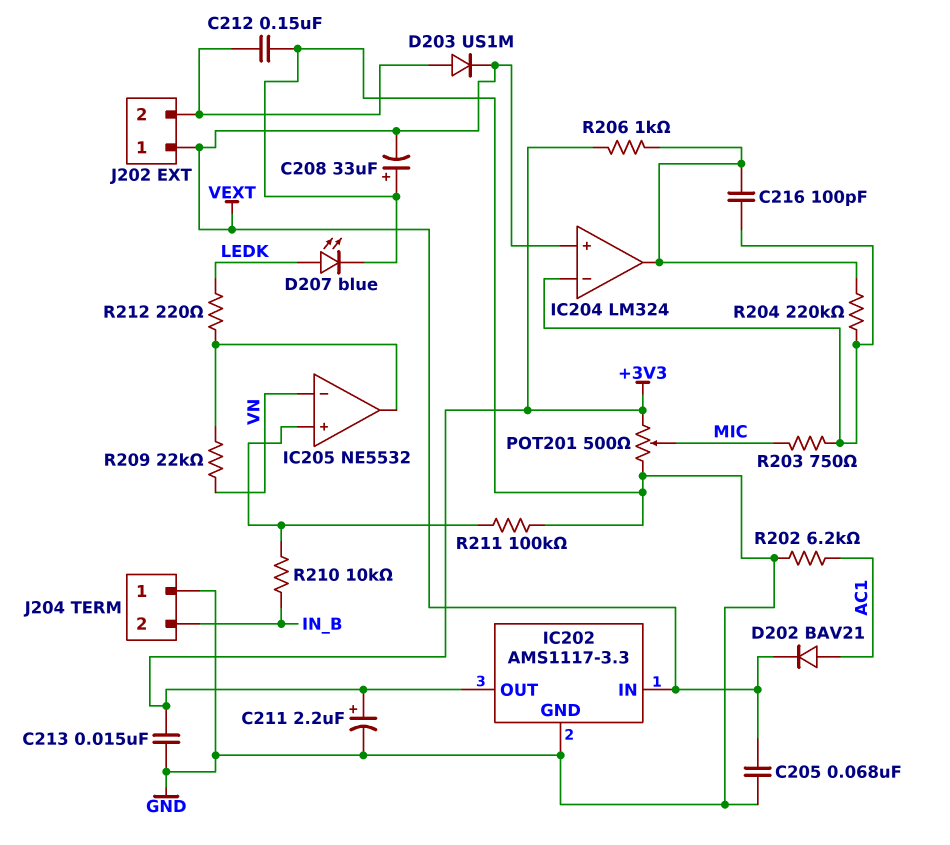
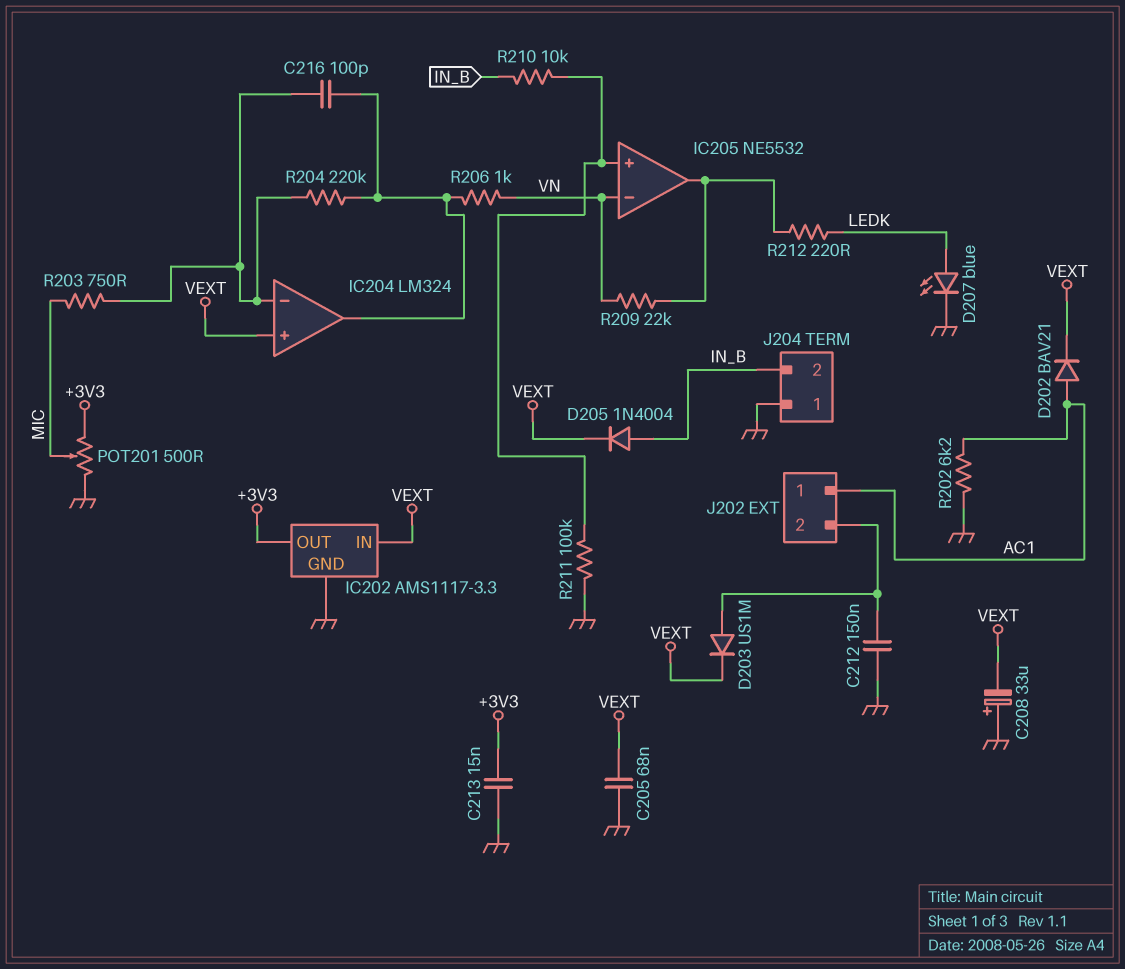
C211: 2.2uF (plus +3V3, minus GND) -> none
D205: none -> diode 1N4004 (A IN_B, K VEXT)
J202 pin 1: VEXT -> AC1
R206: 1k (+3V3, IC204/out) -> 1k (IC204/out, VN)

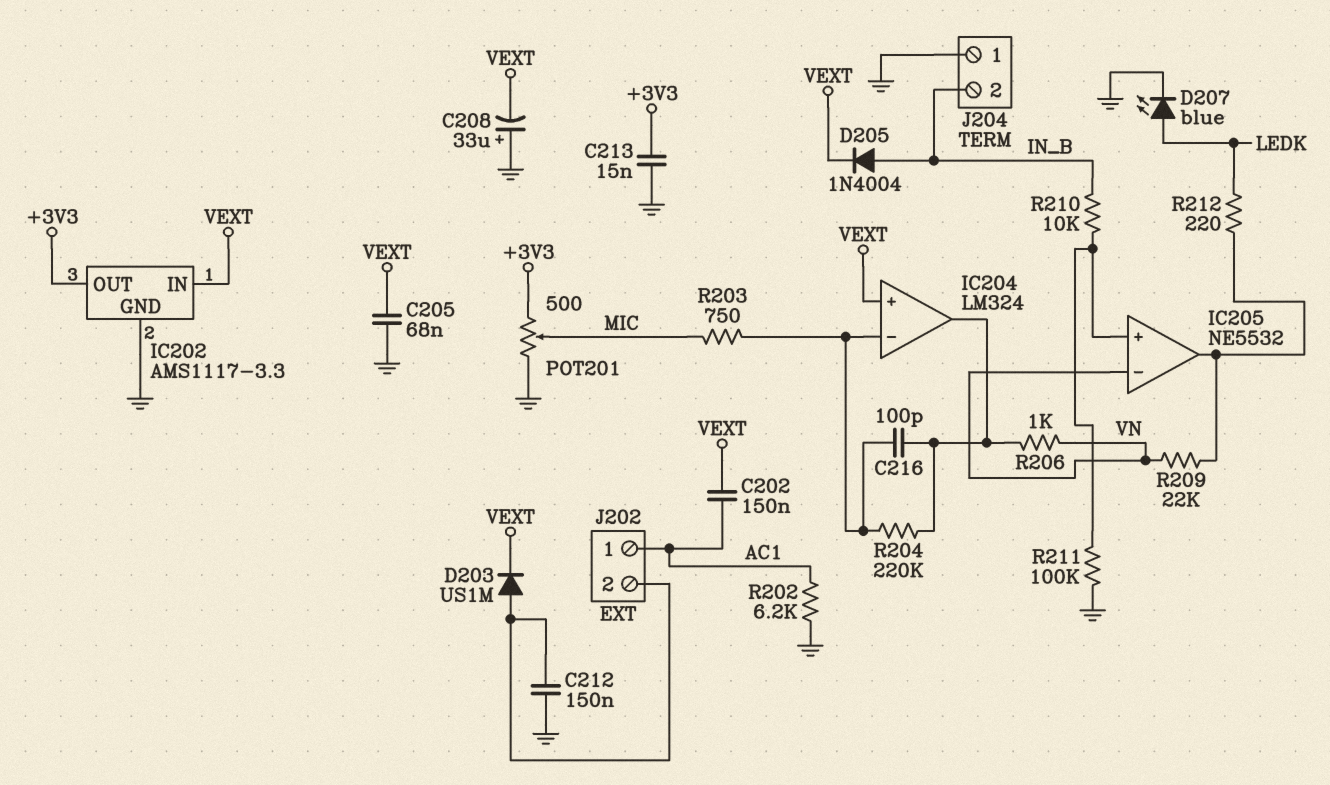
C202: none -> 150nF (AC1, VEXT)
D202: diode BAV21 (A AC1, K VEXT) -> none

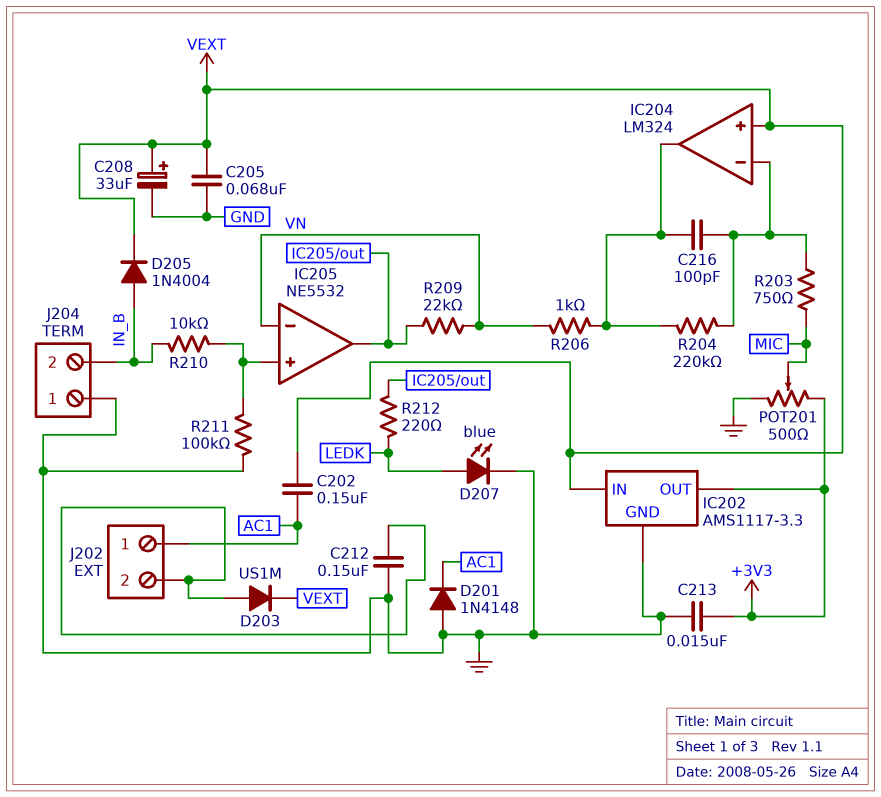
C208: 33uF (plus GND, minus VEXT) -> 33uF (plus VEXT, minus GND)
D201: none -> diode 1N4148 (A GND, K AC1)
R202: 6.2k (AC1, GND) -> none

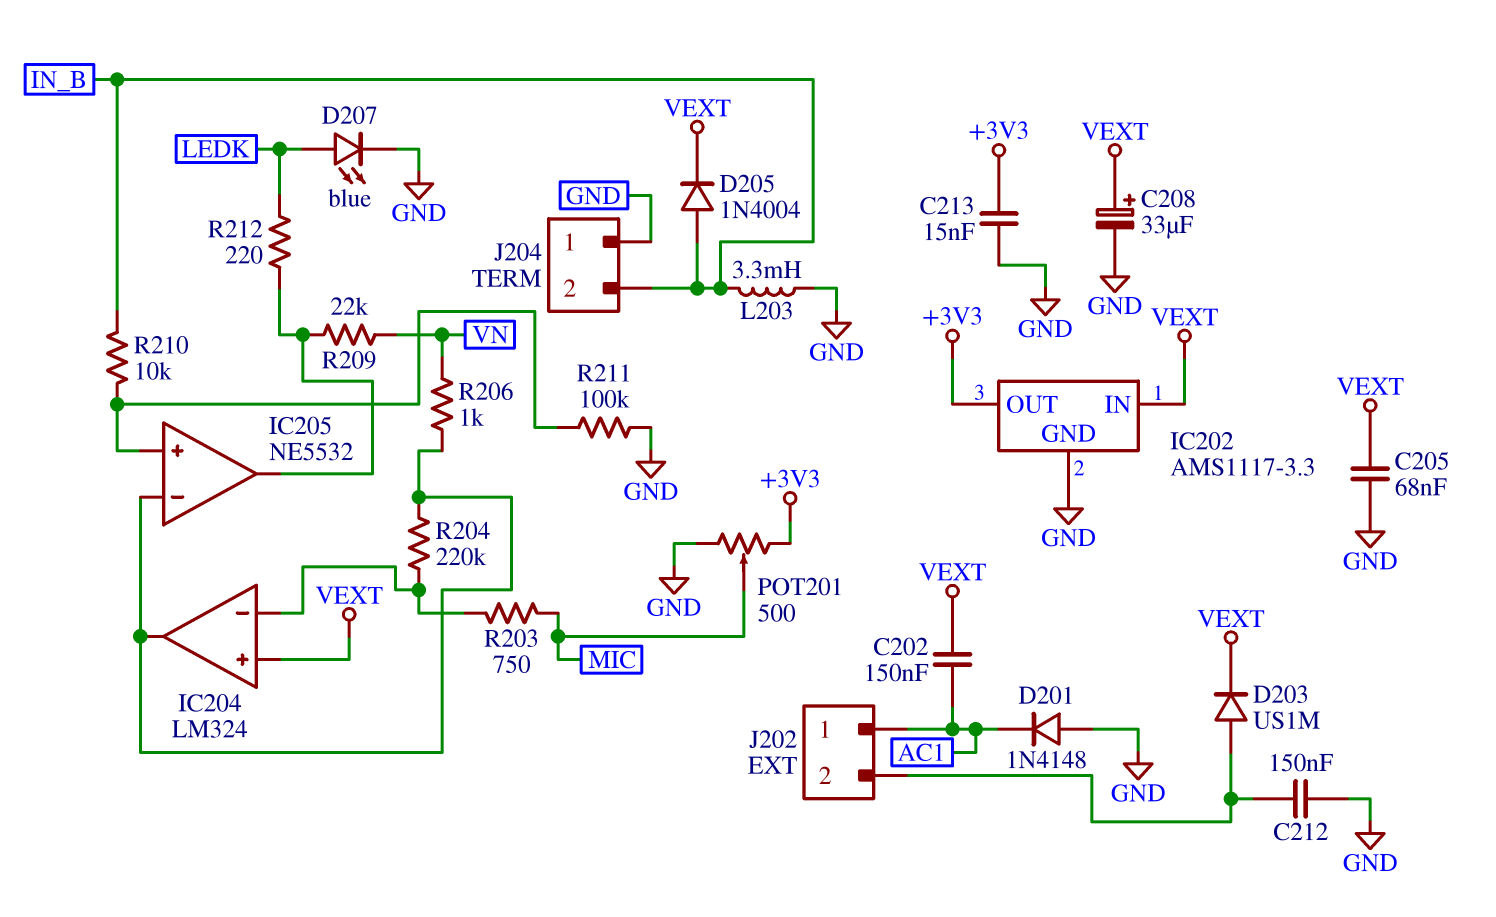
C216: 100pF (IC204/in-, IC204/out) -> none
IC205 pin in-: VN -> IC204/out
L203: none -> 3.3mH (GND, IN_B)

